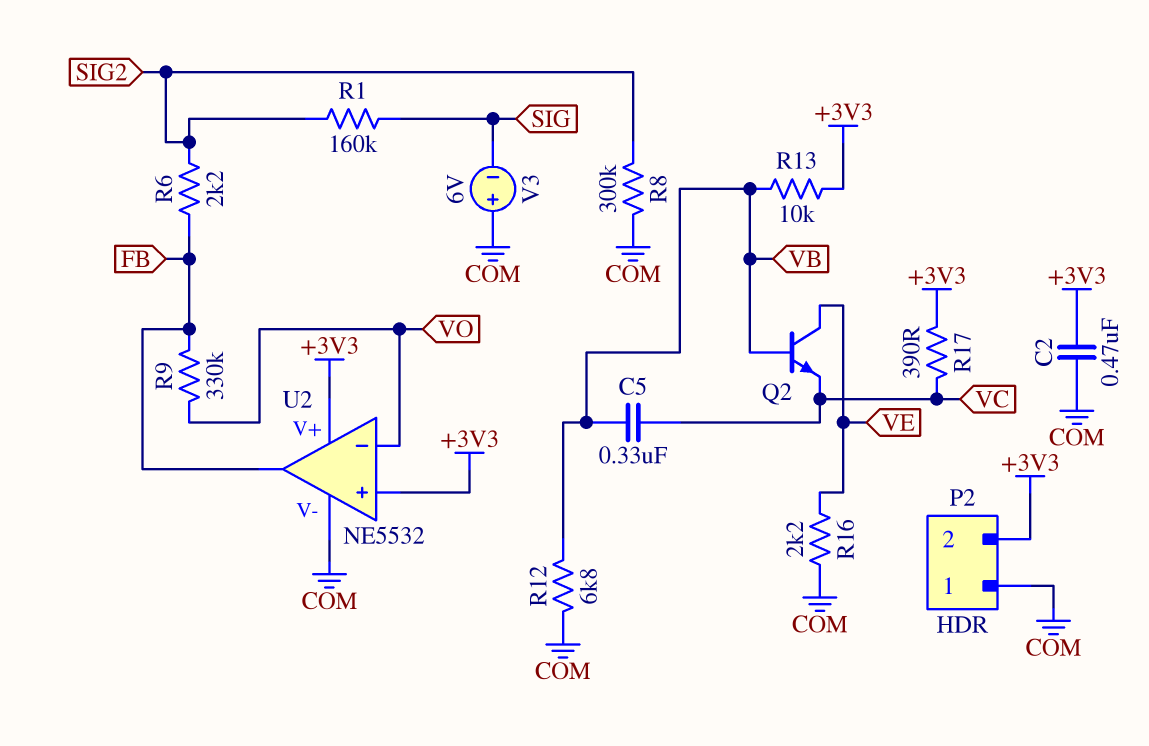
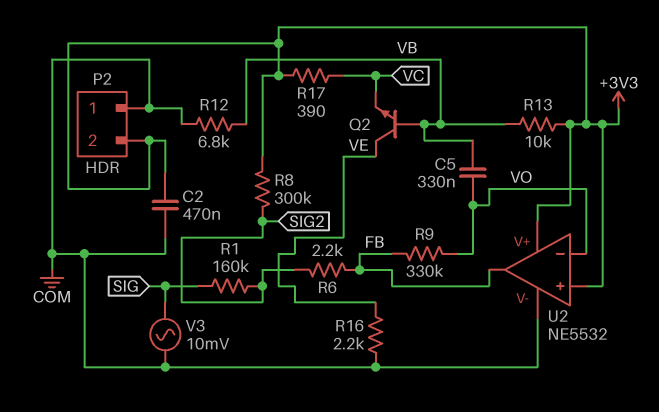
C5: 330nF (VB, VC) -> 330nF (VB, VO)
R8: 300k (COM, SIG2) -> 300k (+3V3, SIG2)
V3: 6V (plus COM, minus SIG) -> AC 10mV (COM, SIG)

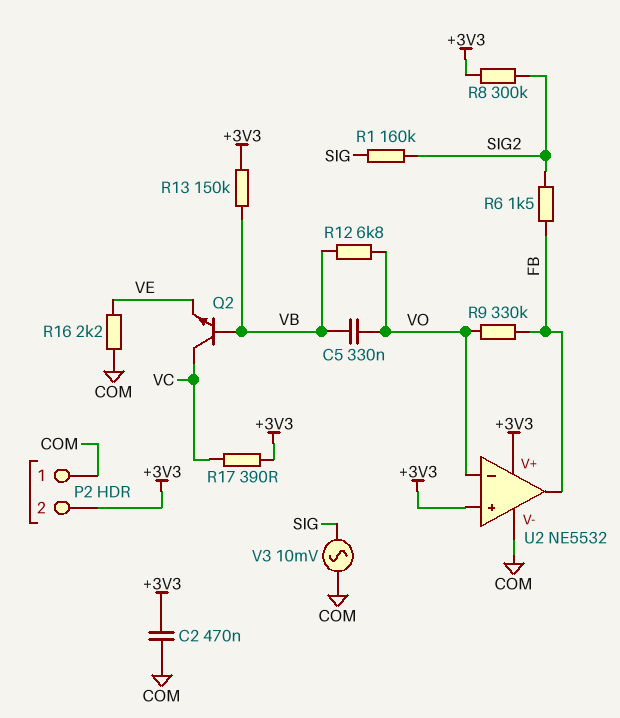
Q2: NPN (B VB, C VE, E VC) -> NPN (B VB, C VC, E VE)
R6: 2.2k (FB, SIG2) -> 1.5k (FB, SIG2)
R12: 6.8k (COM, VB) -> 6.8k (VB, VO)
R13: 10k (+3V3, VB) -> 150k (+3V3, VB)

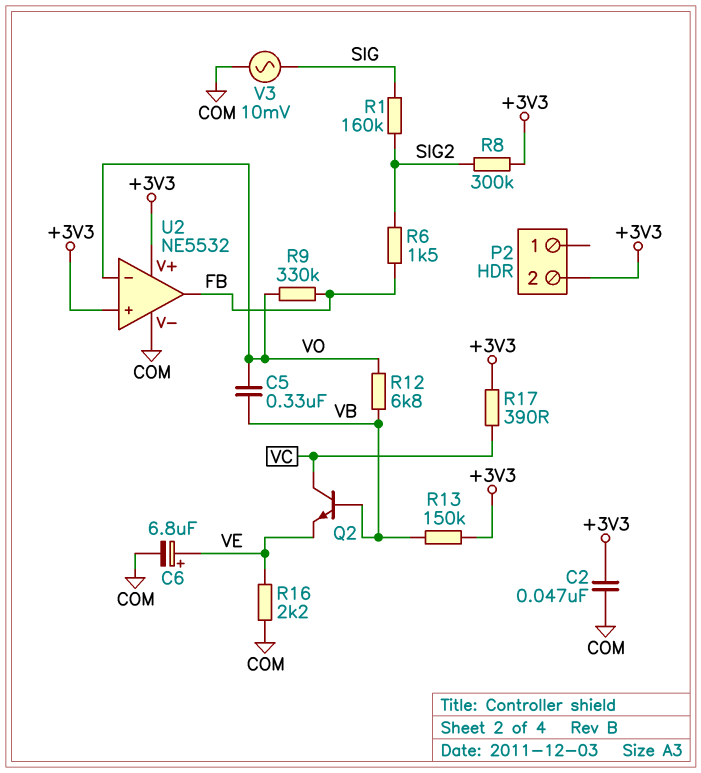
C2: 470nF (+3V3, COM) -> 47nF (+3V3, COM)
C6: none -> 6.8uF (plus VE, minus COM)
P2 pin 1: COM -> none

